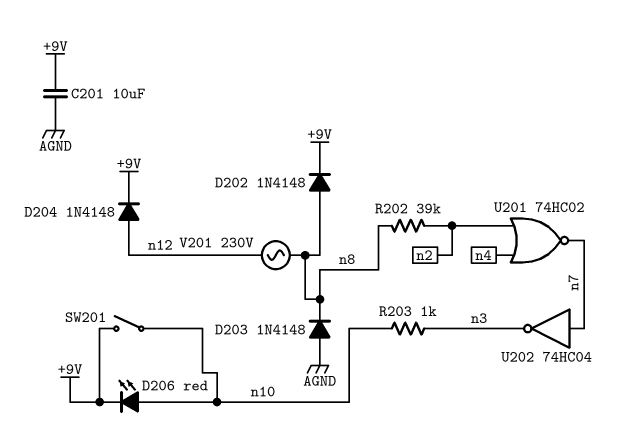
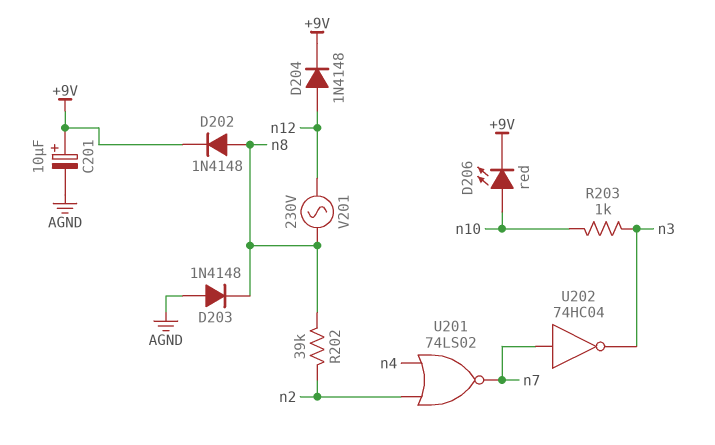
C201: 10uF (+9V, AGND) -> 10uF (plus +9V, minus AGND)
SW201: switch (+9V, n10) -> none
U201: NOR 74HC02 (in n2, in n4, out n7) -> NOR 74LS02 (in n2, in n4, out n7)

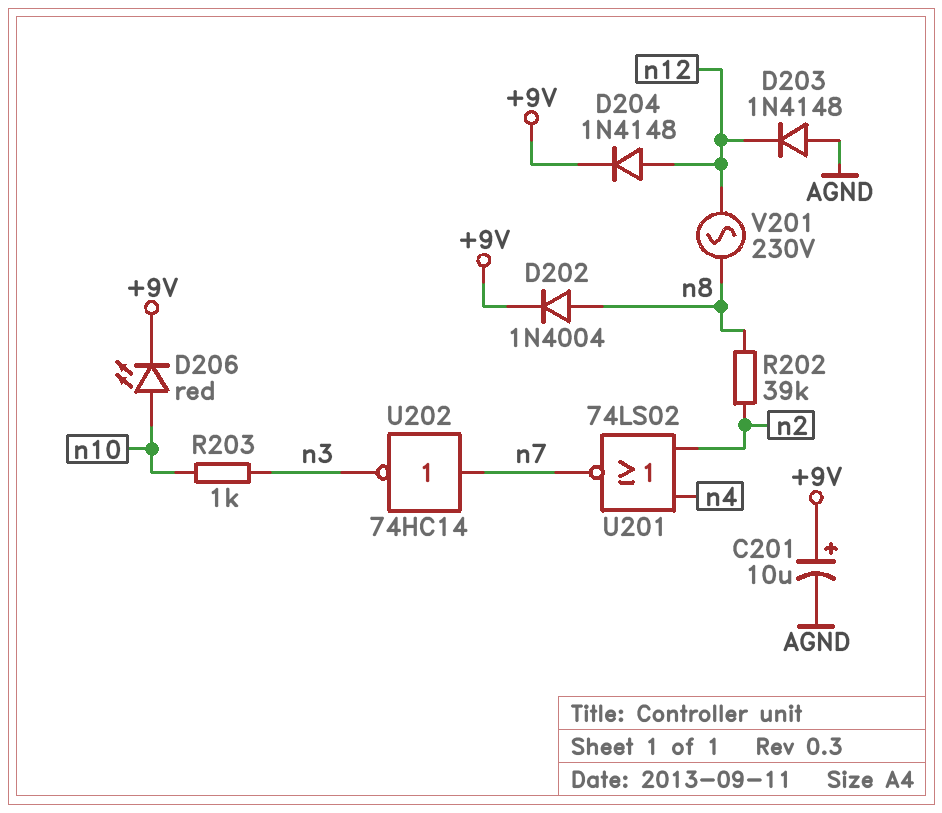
D202: diode 1N4148 (A n8, K +9V) -> diode 1N4004 (A n8, K +9V)
D203: diode 1N4148 (A AGND, K n8) -> diode 1N4148 (A AGND, K n12)
U202: NOT 74HC04 (in n7, out n3) -> NOT 74HC14 (in n7, out n3)

